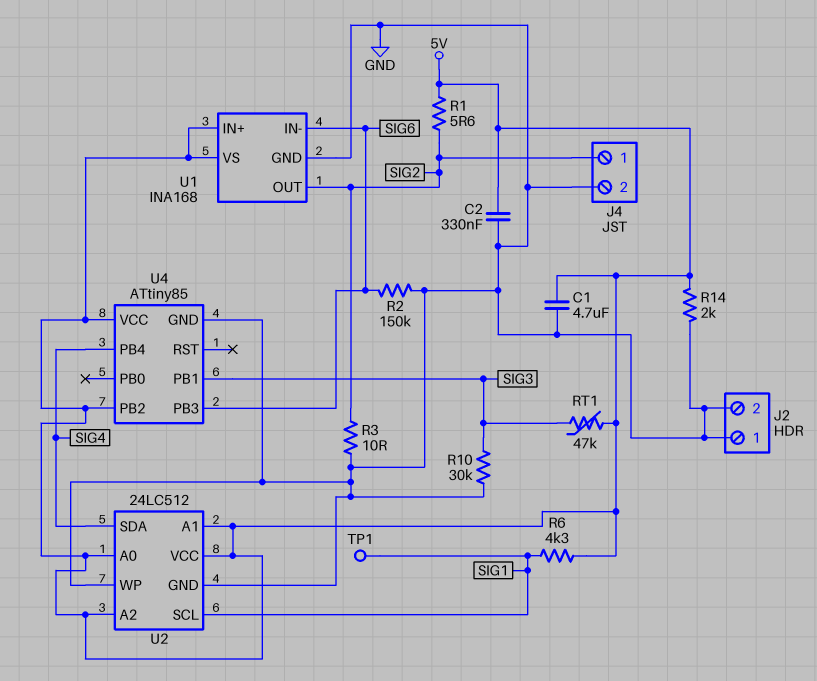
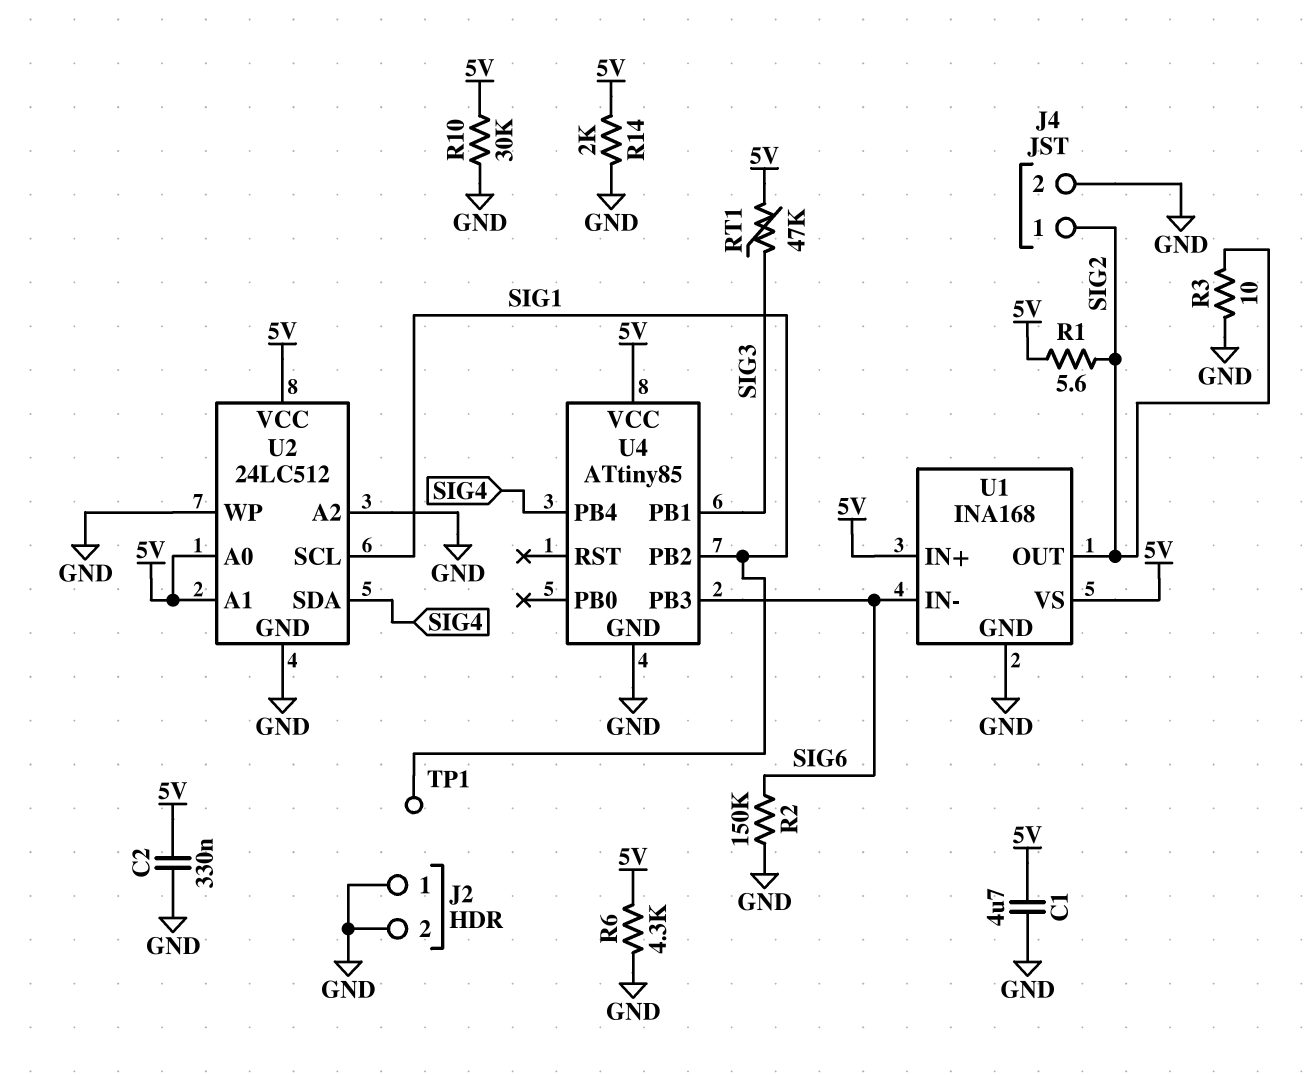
R6: 4.3k (5V, SIG1) -> 4.3k (5V, GND)
R10: 30k (GND, SIG3) -> 30k (5V, GND)
U2 pin A2: 5V -> GND
U4 pin PB2: 5V -> SIG1

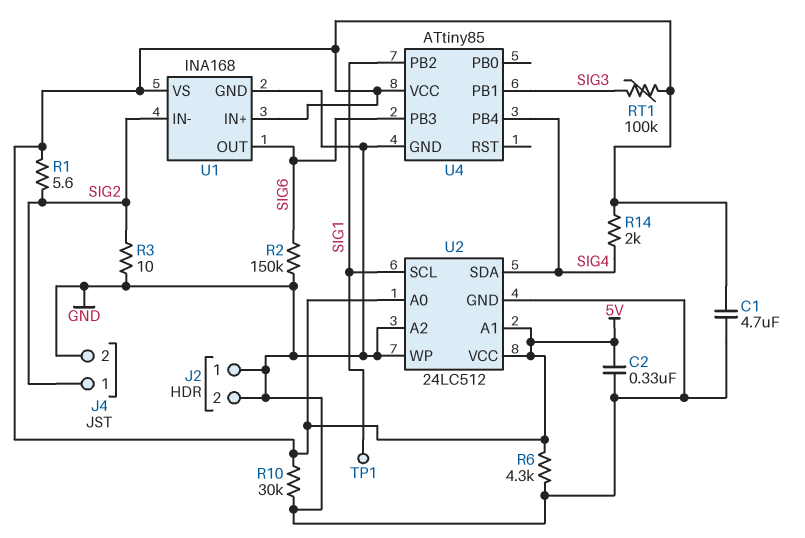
R14: 2k (5V, GND) -> 2k (5V, SIG4)
RT1: 47k (5V, SIG3) -> 100k (5V, SIG3)
U1 pin IN-: SIG6 -> SIG2
U1 pin OUT: SIG2 -> SIG6

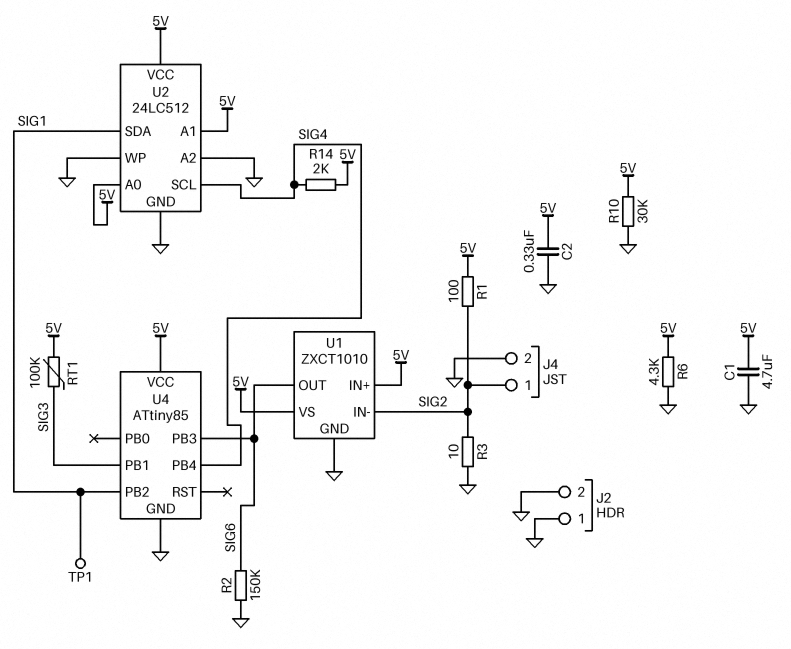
R1: 5.6 (5V, SIG2) -> 100 (5V, SIG2)
U1: INA168 -> ZXCT1010
U2 pin SCL: SIG1 -> SIG4
U2 pin SDA: SIG4 -> SIG1

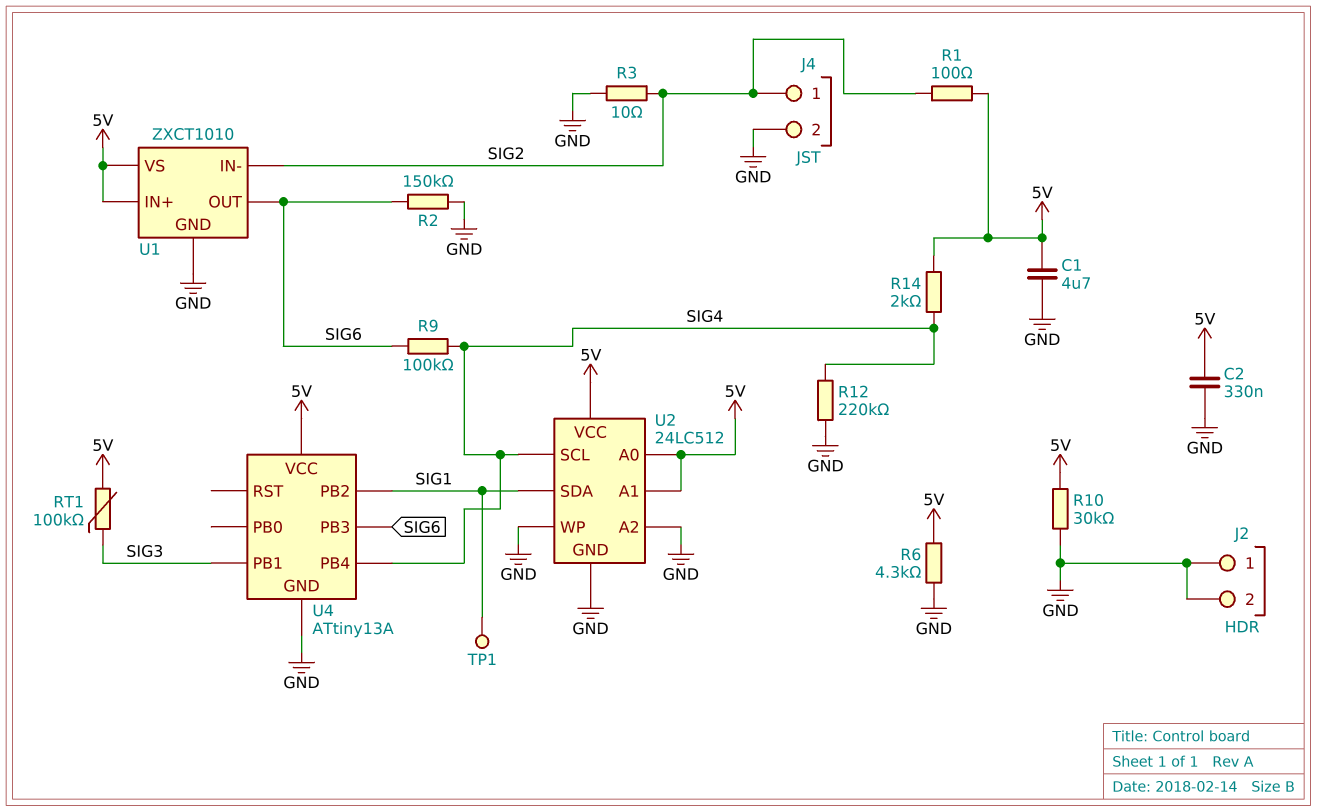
R9: none -> 100k (SIG4, SIG6)
R12: none -> 220k (GND, SIG4)
U4: ATtiny85 -> ATtiny13A

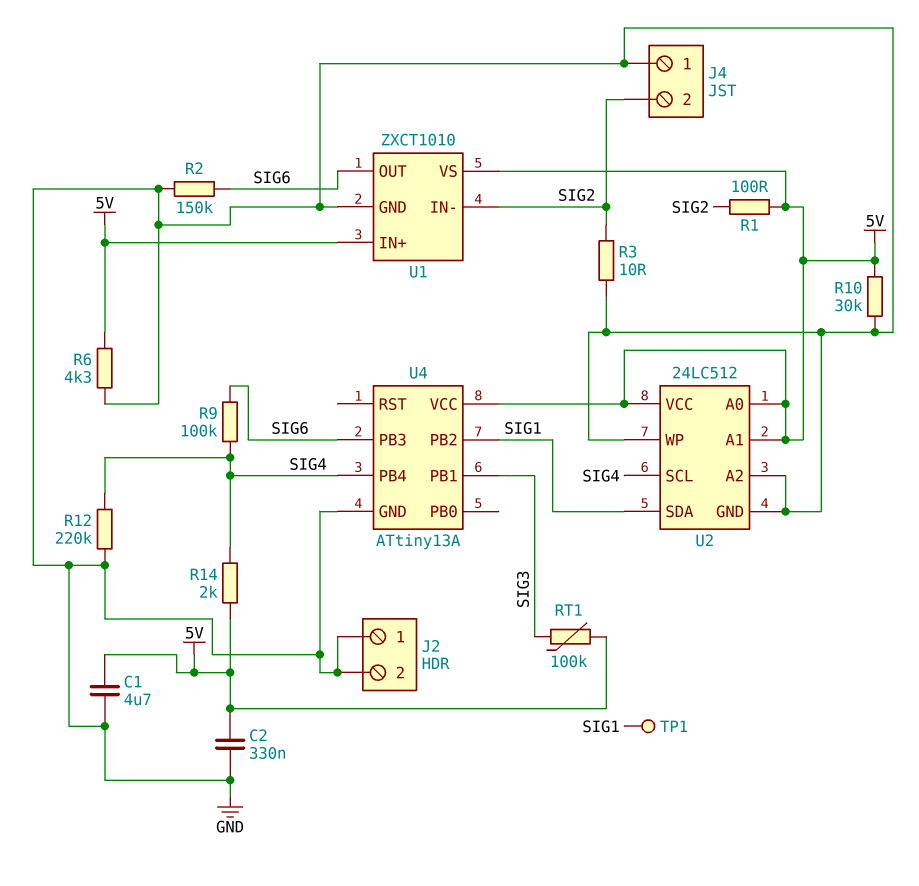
J4 pin 1: SIG2 -> GND
J4 pin 2: GND -> SIG2

